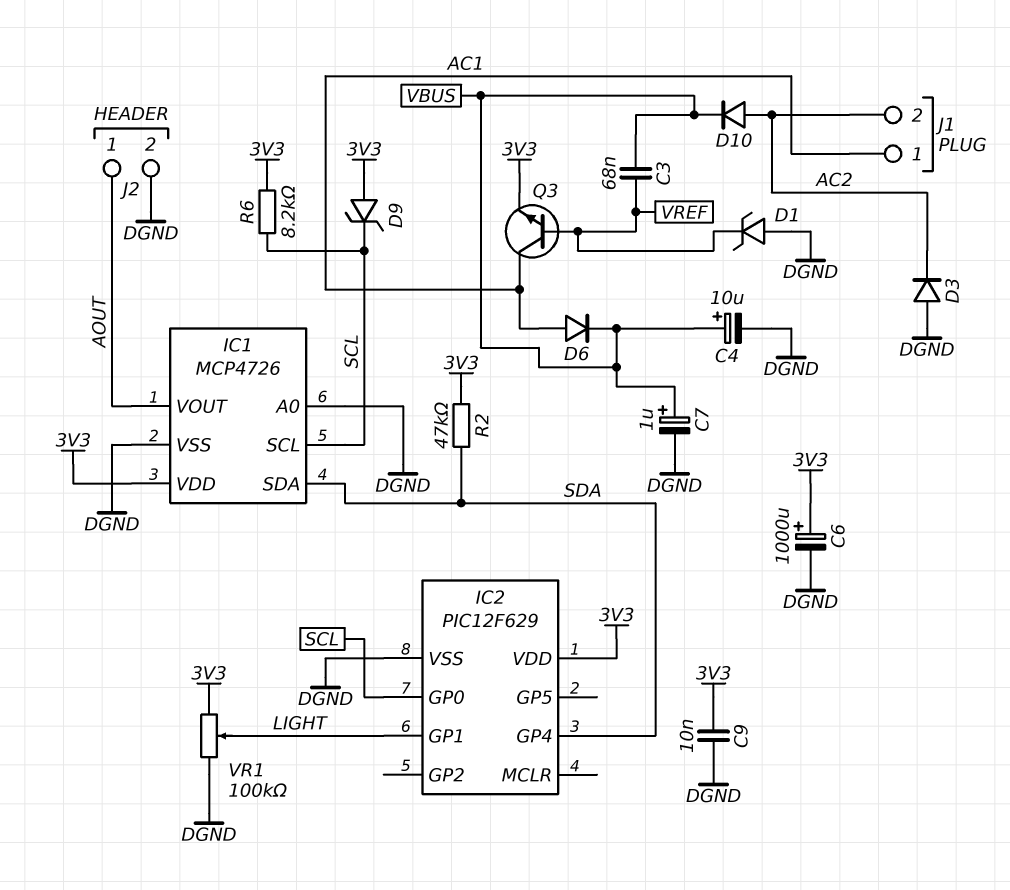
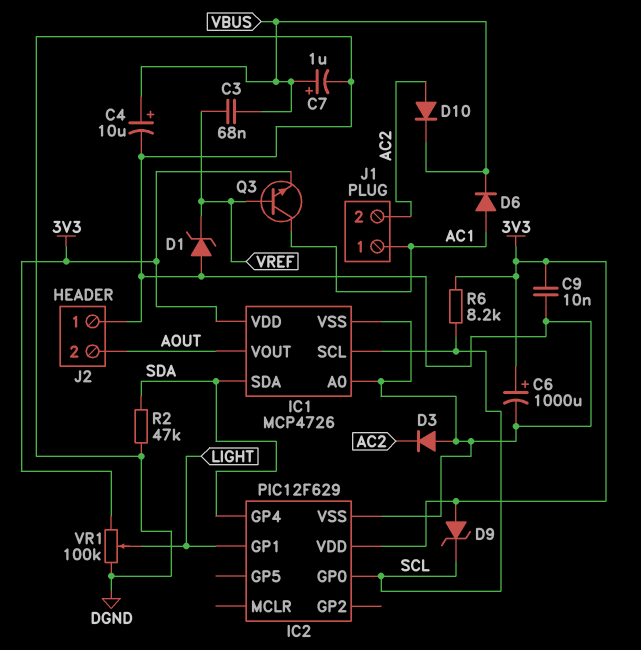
J2 pin 1: AOUT -> DGND
J2 pin 2: DGND -> AOUT
R2: 47k (3V3, SDA) -> 47k (DGND, SDA)

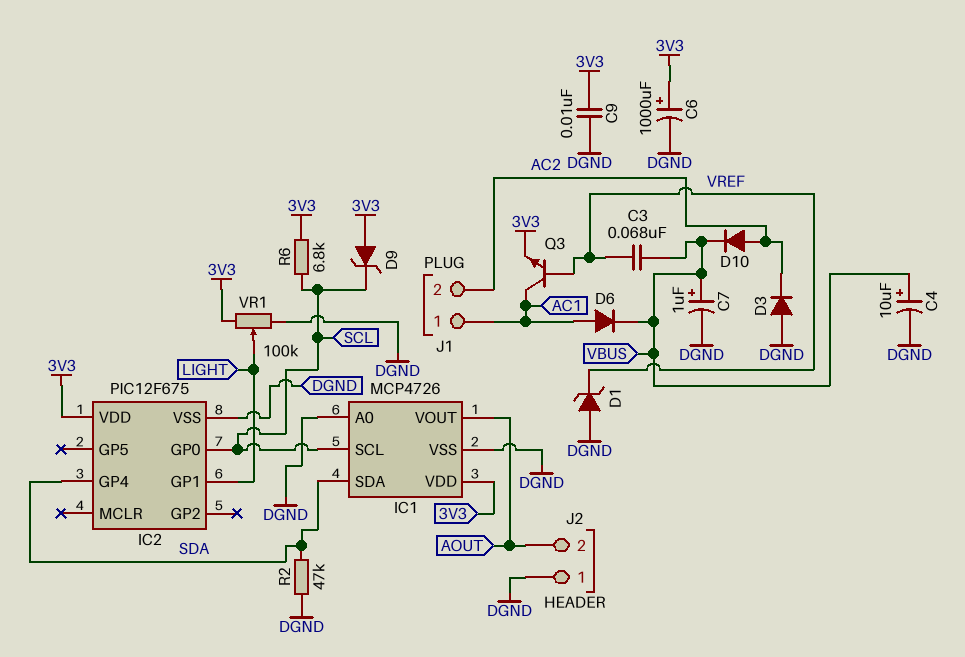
IC2: PIC12F629 -> PIC12F675
R6: 8.2k (3V3, SCL) -> 6.8k (3V3, SCL)

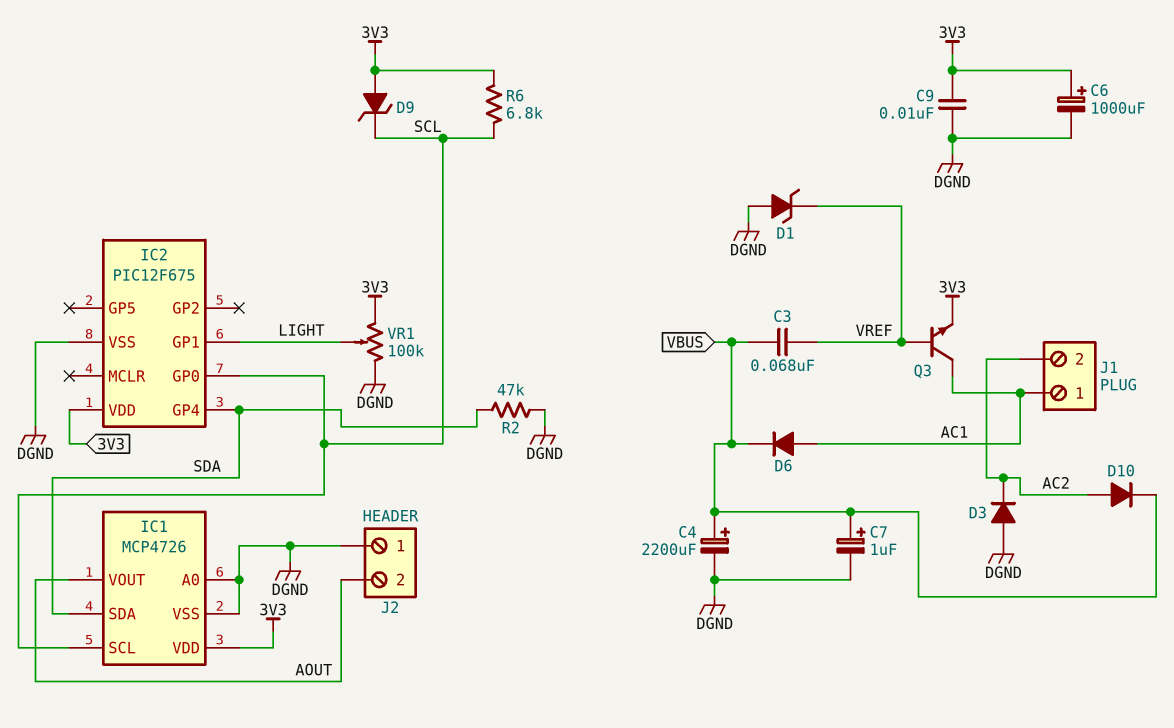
C4: 10uF (plus VBUS, minus DGND) -> 2200uF (plus VBUS, minus DGND)

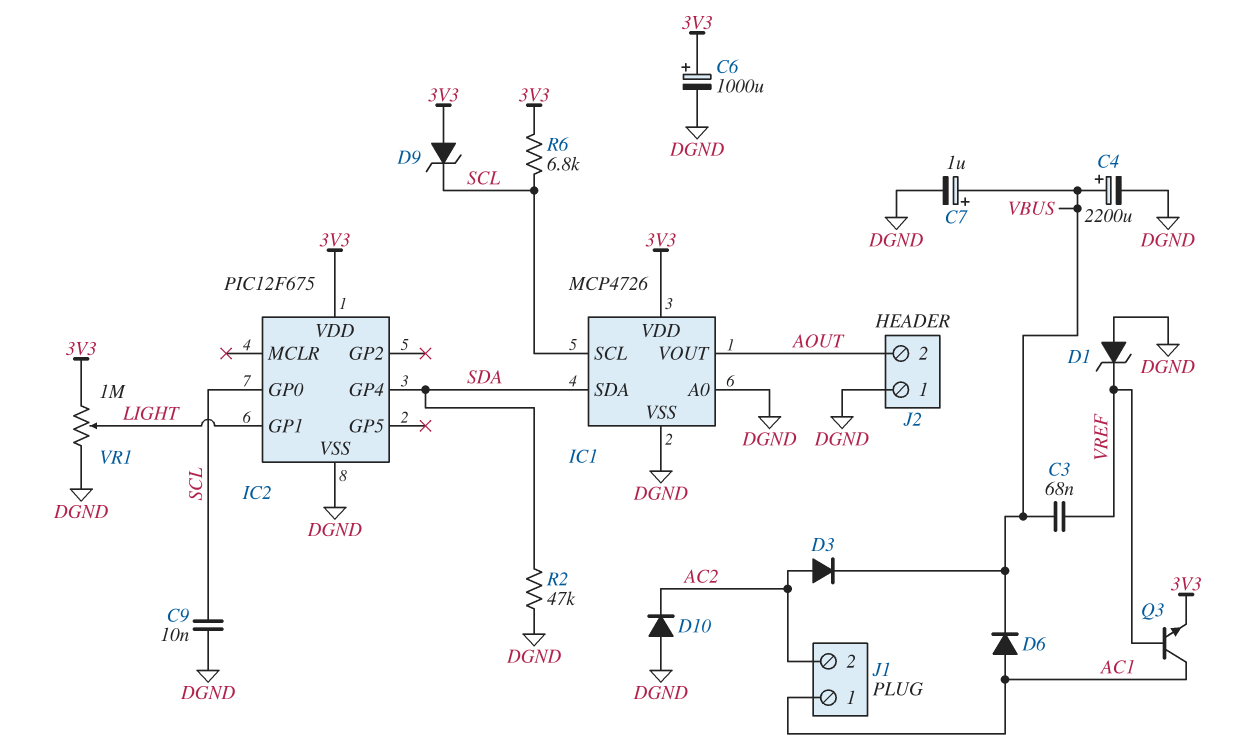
C9: 10nF (3V3, DGND) -> 10nF (DGND, SCL)
D3: diode (A DGND, K AC2) -> diode (A AC2, K VBUS)
D10: diode (A AC2, K VBUS) -> diode (A DGND, K AC2)
VR1: 100k (3V3, DGND, wiper LIGHT) -> 1M (3V3, DGND, wiper LIGHT)

